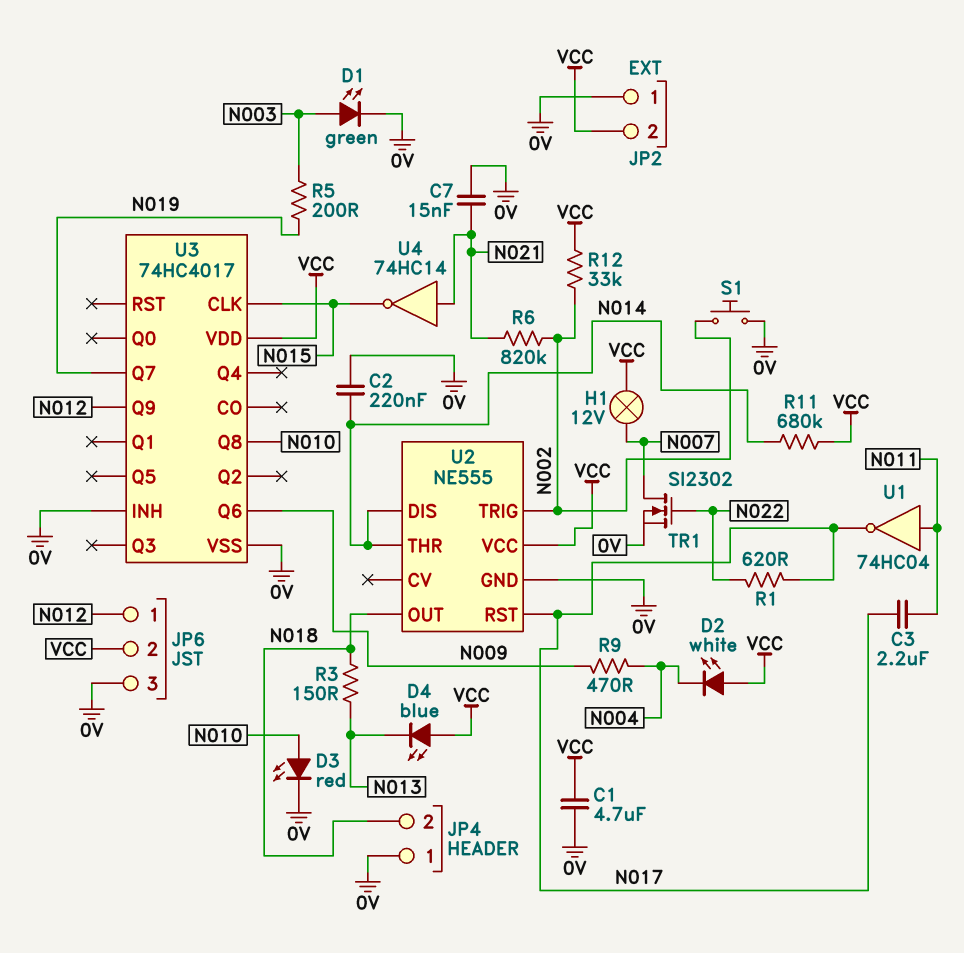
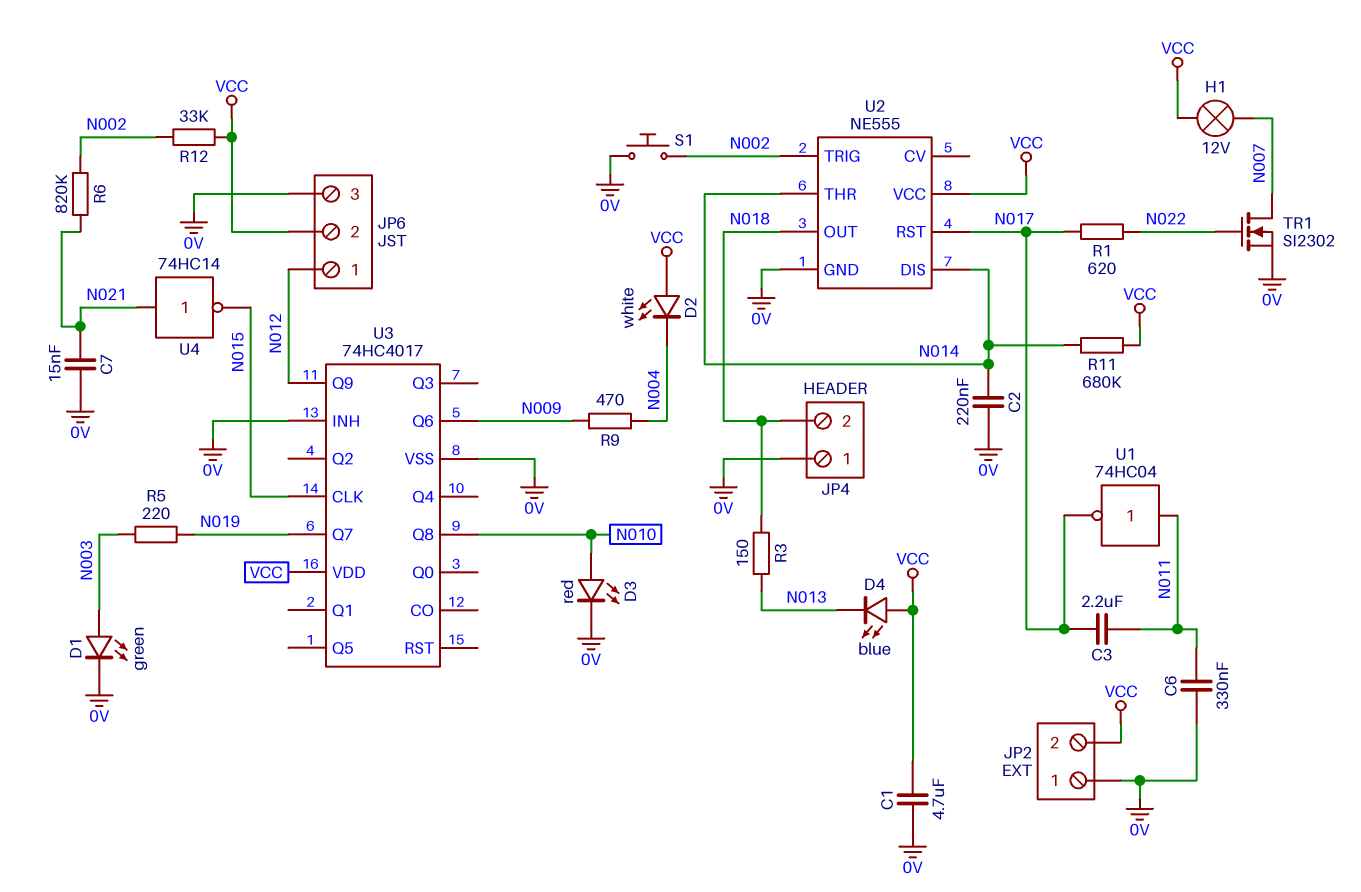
C6: none -> 330nF (0V, N011)
R5: 200 (N003, N019) -> 220 (N003, N019)

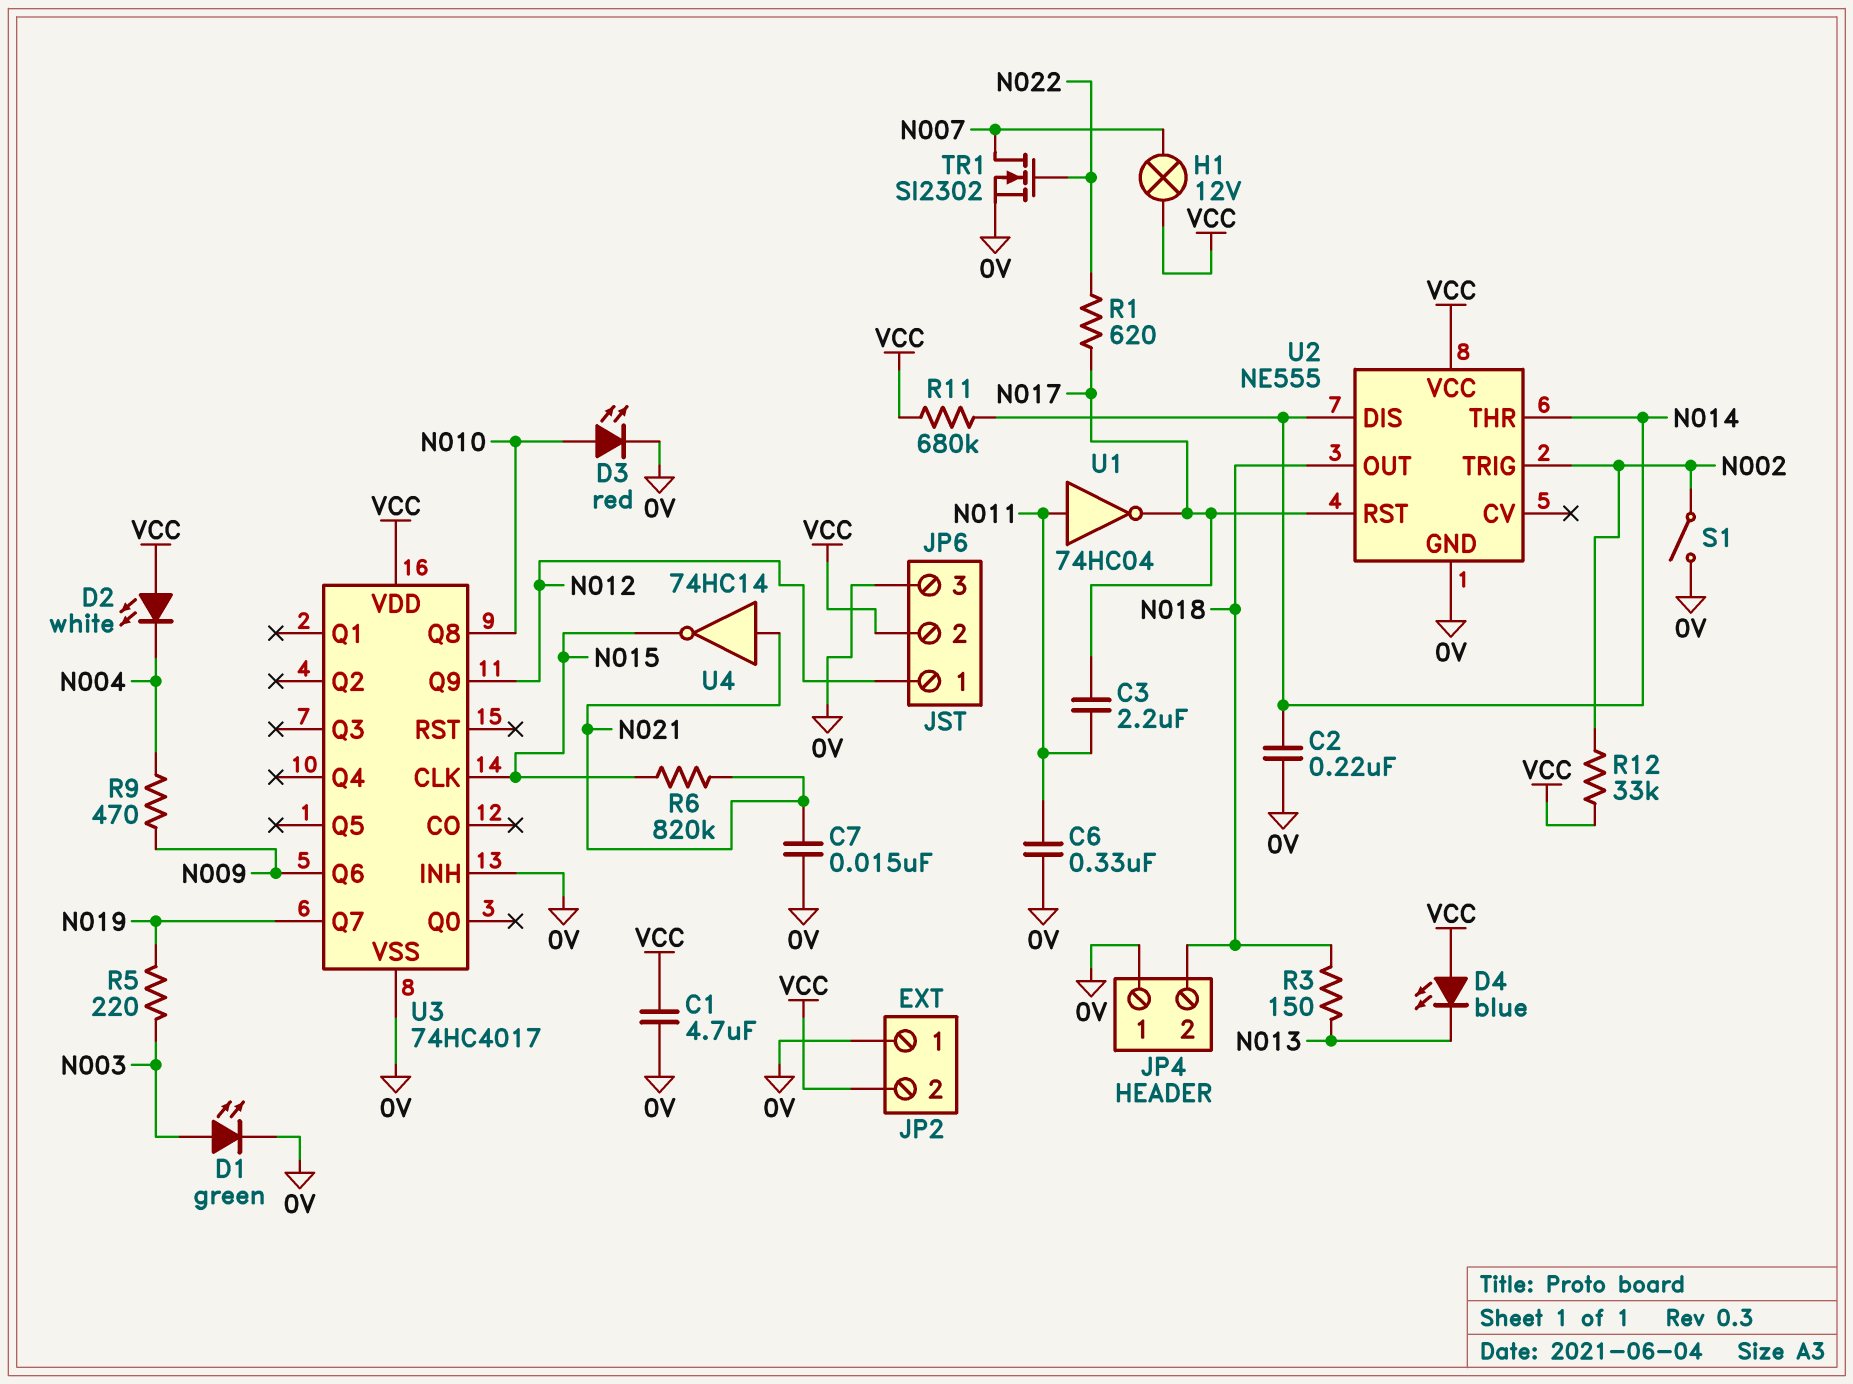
R6: 820k (N002, N021) -> 820k (N015, N021)
S1: button (0V, N002) -> switch (0V, N002)

